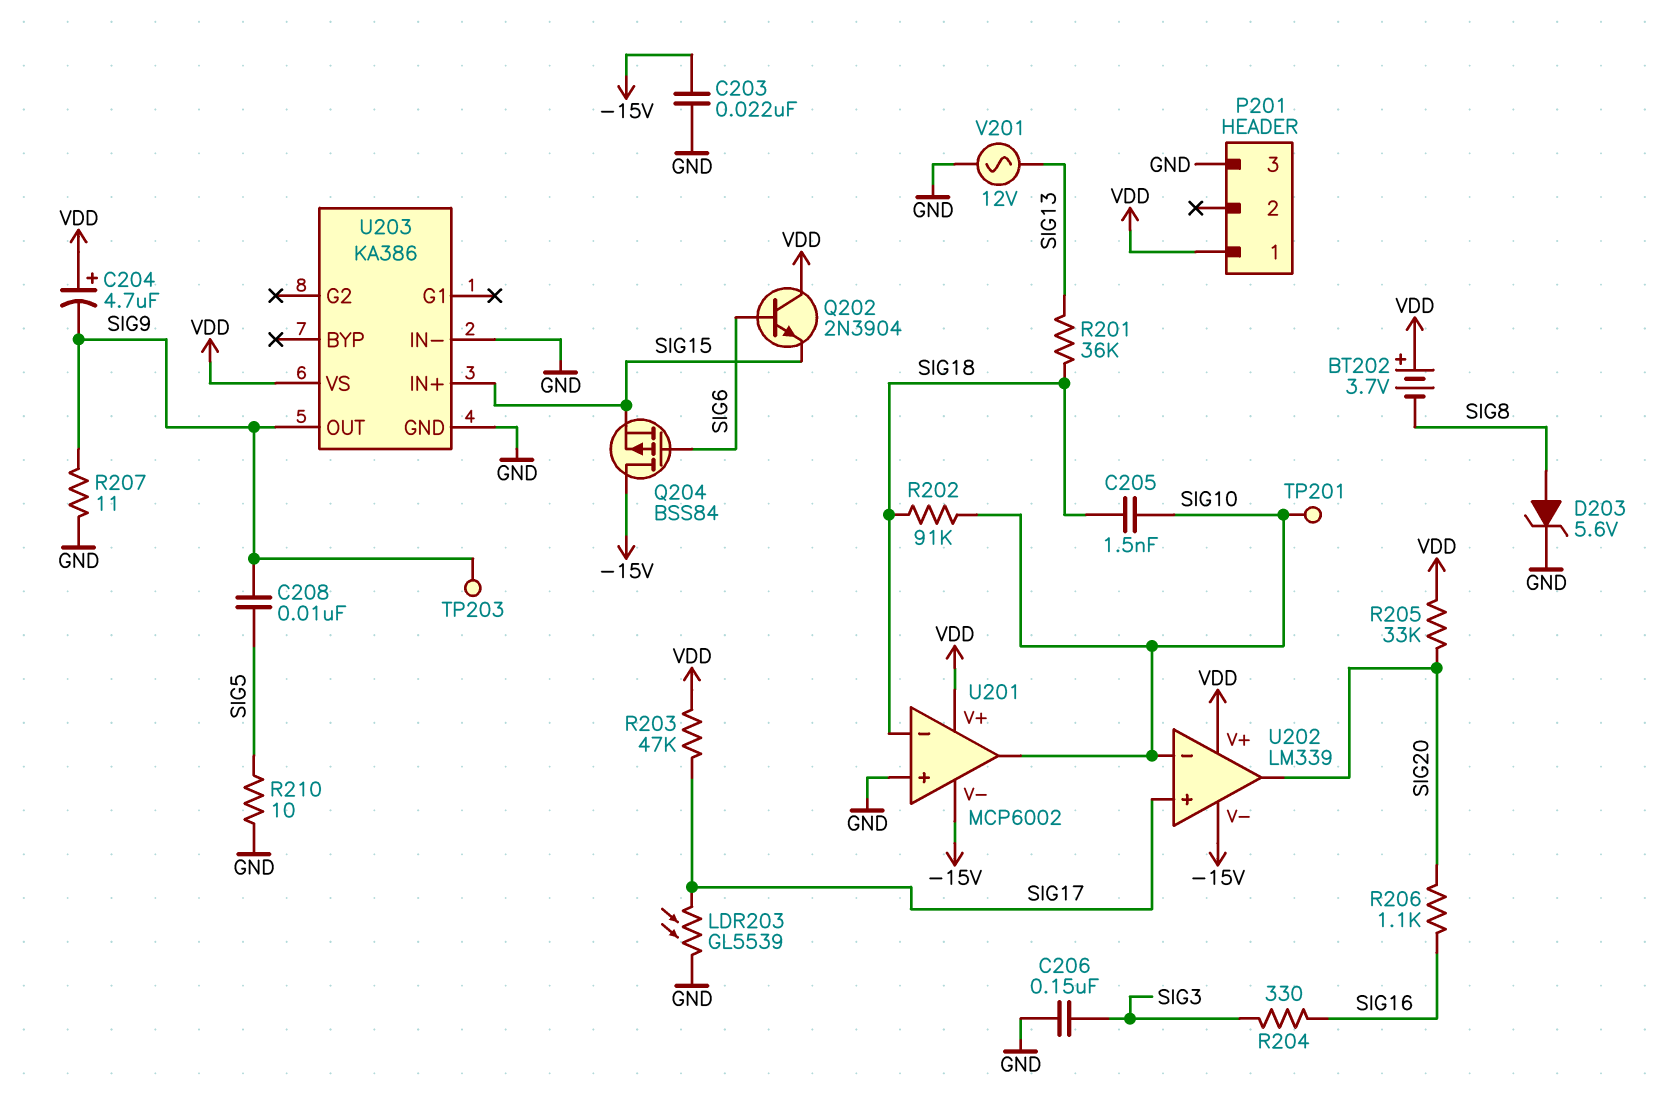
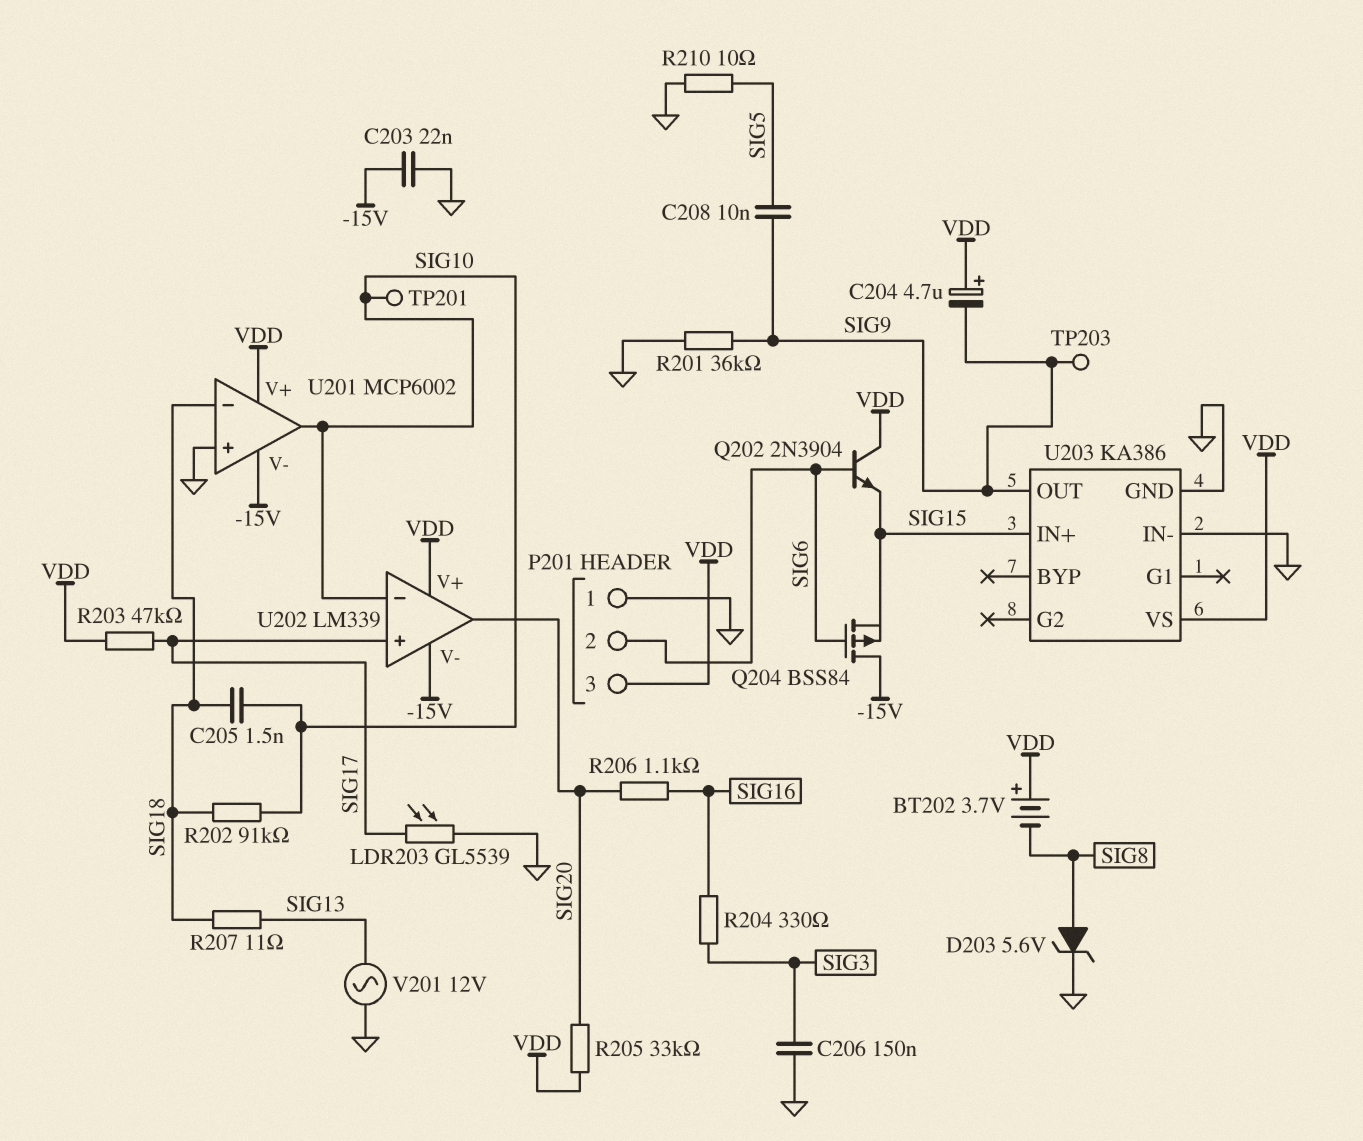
P201 pin 1: VDD -> GND
P201 pin 2: none -> SIG6
P201 pin 3: GND -> VDD
R201: 36k (SIG13, SIG18) -> 36k (GND, SIG9)
R207: 11 (GND, SIG9) -> 11 (SIG13, SIG18)

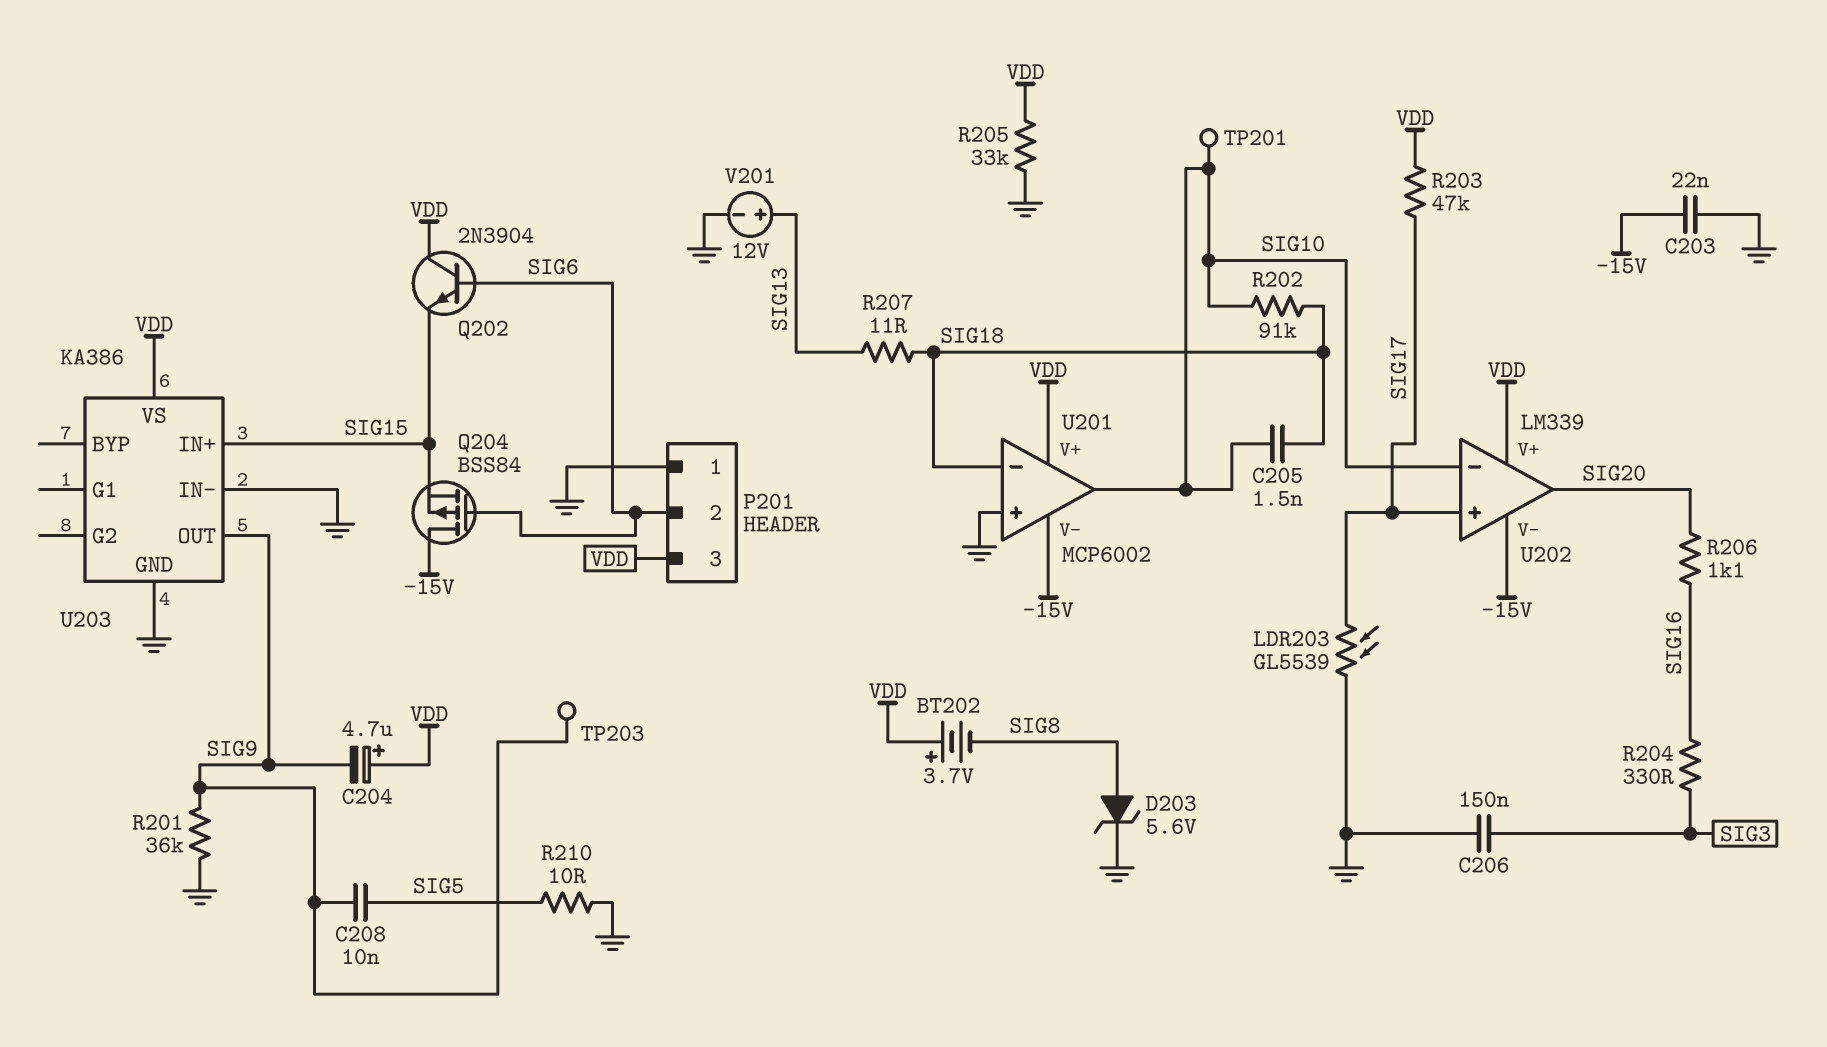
R205: 33k (SIG20, VDD) -> 33k (GND, VDD)
V201: AC 12V (GND, SIG13) -> 12V (plus SIG13, minus GND)

